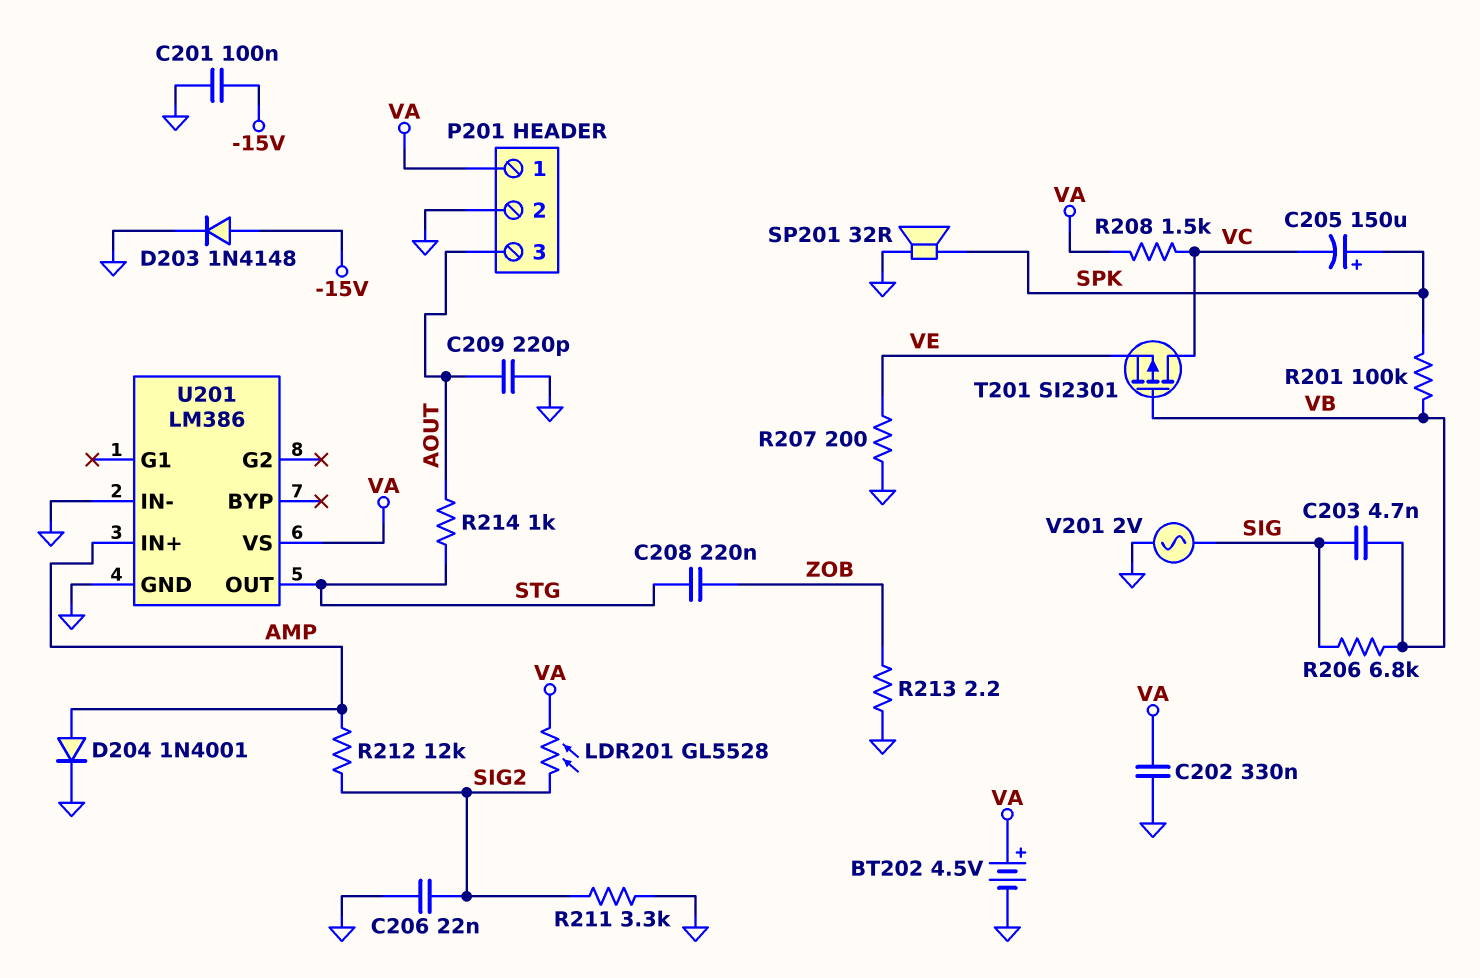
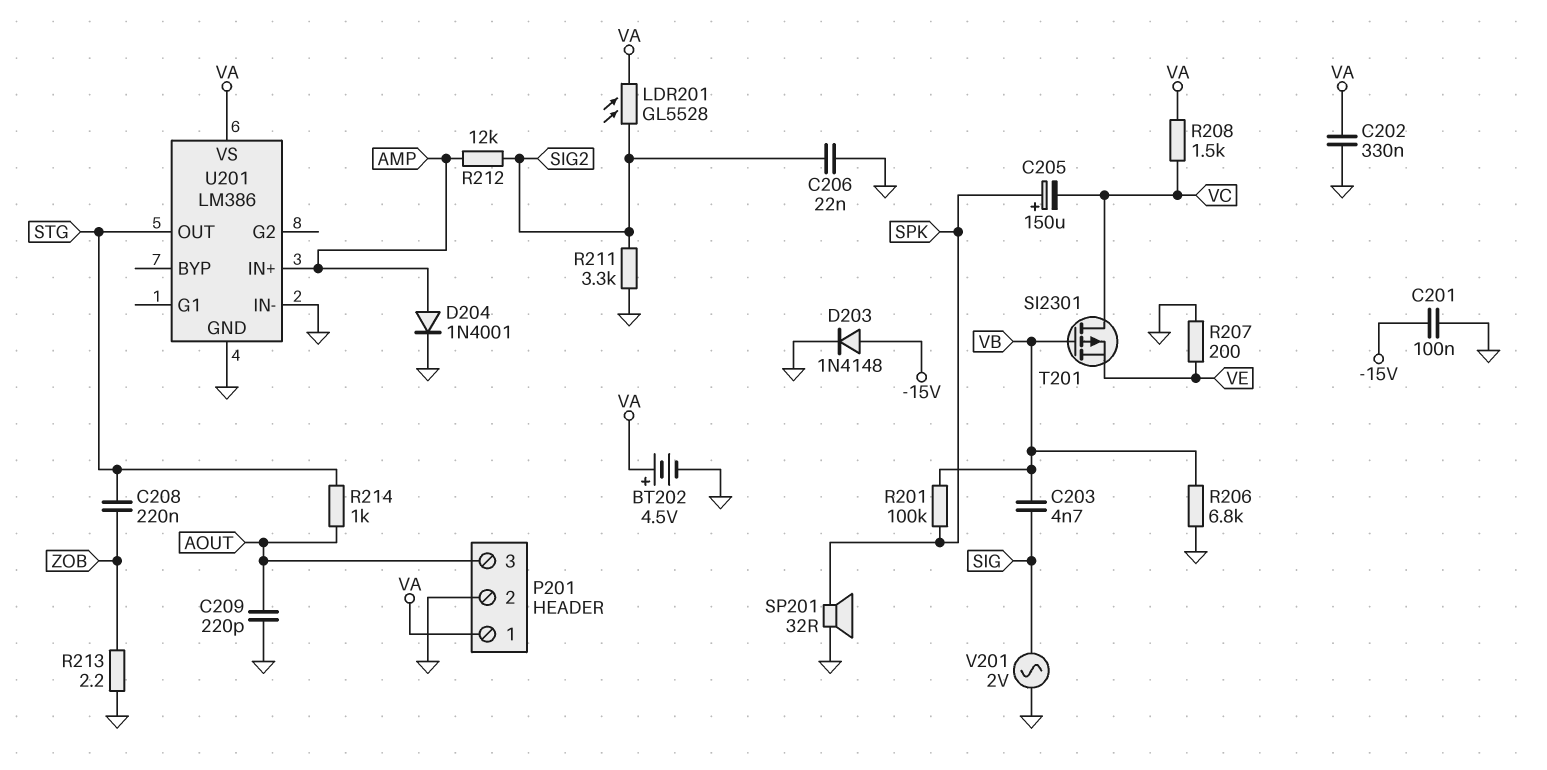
R206: 6.8k (SIG, VB) -> 6.8k (GND, VB)

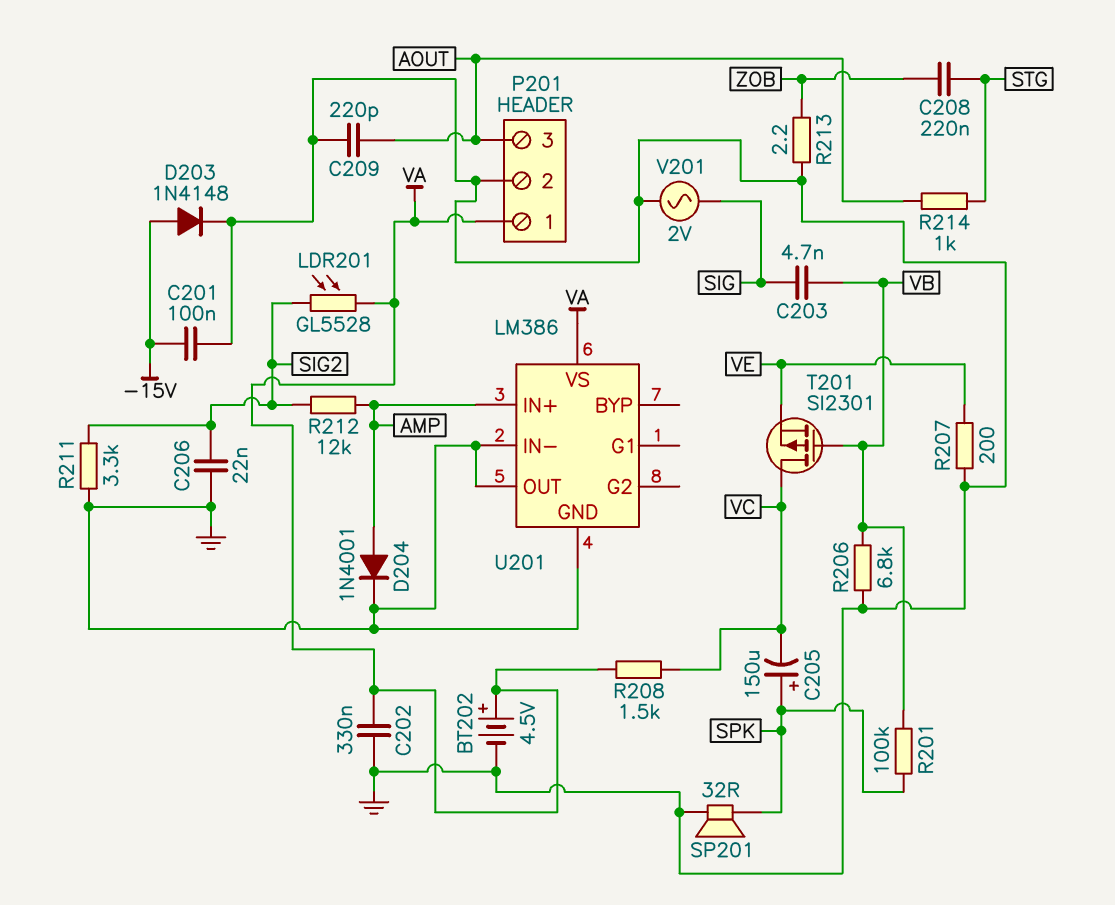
U201 pin OUT: STG -> GND

